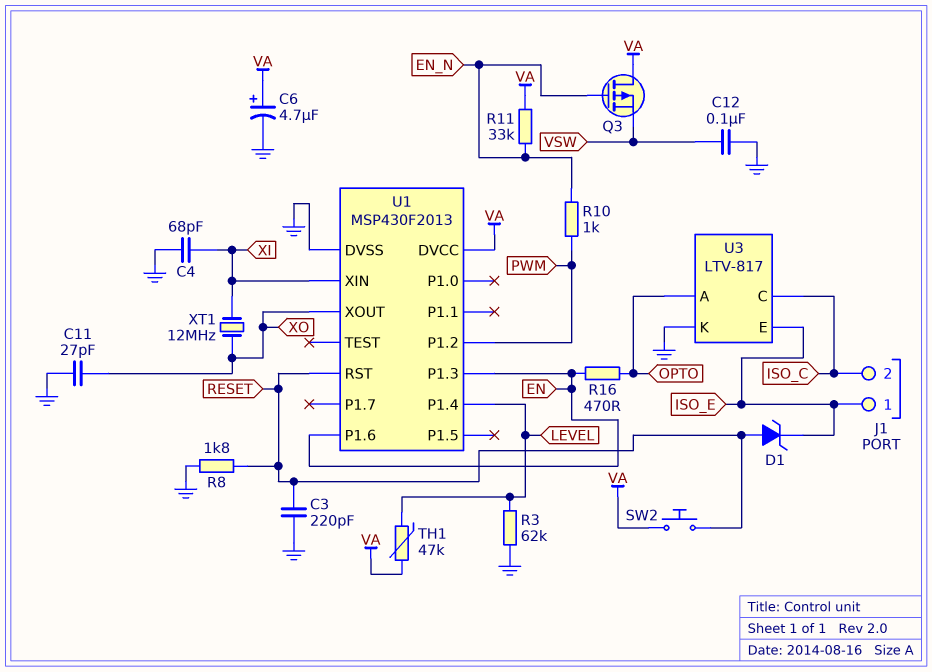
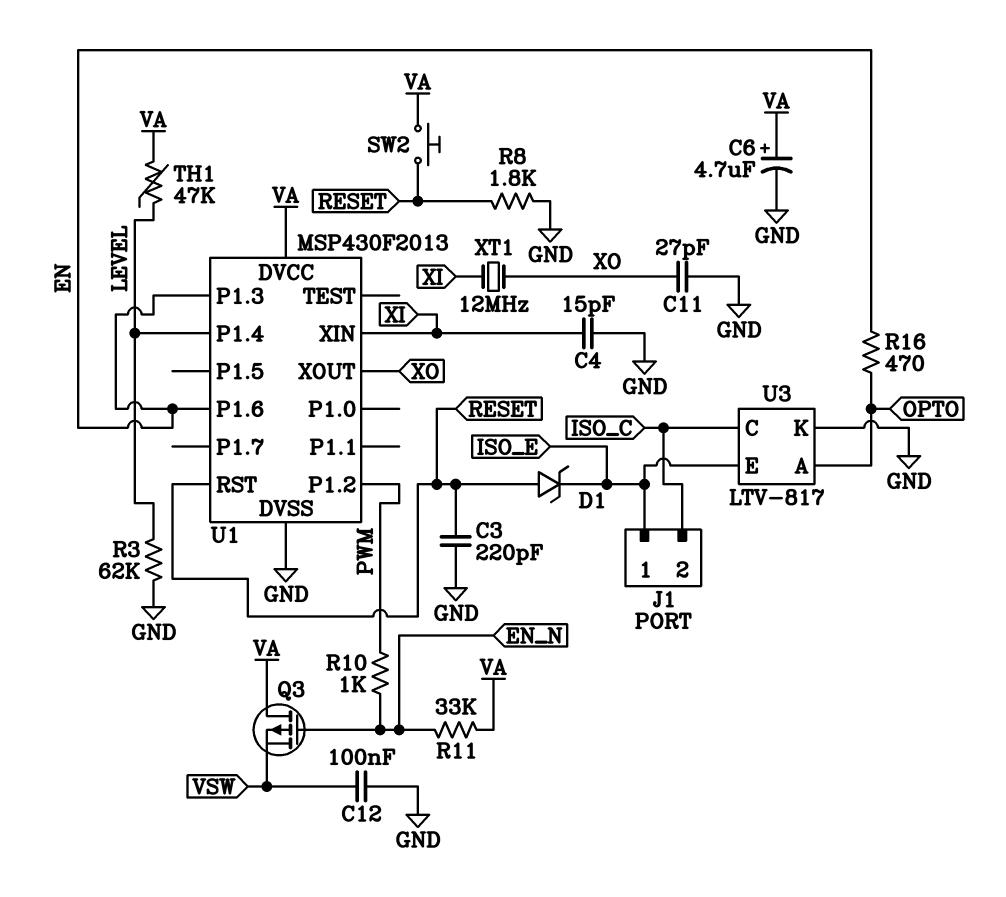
C4: 68pF (GND, XI) -> 15pF (GND, XI)

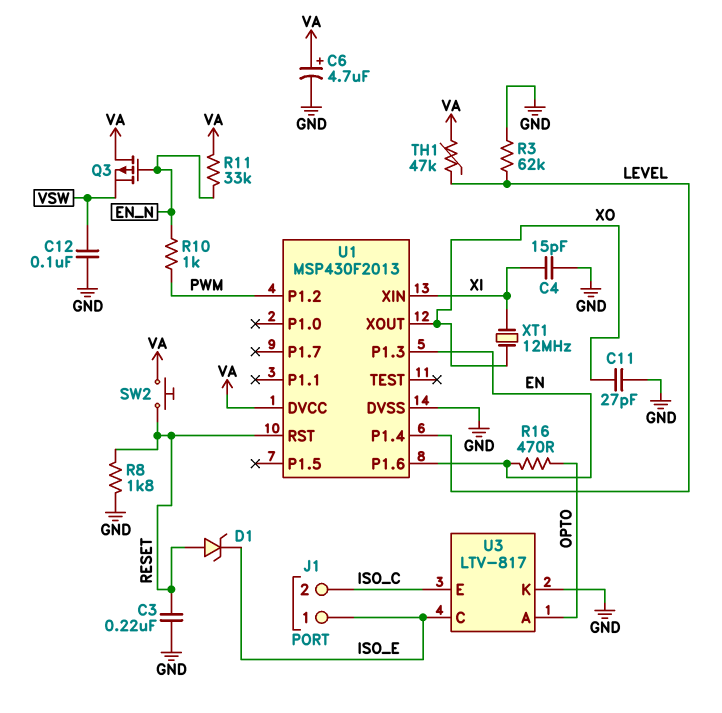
C3: 220pF (GND, RESET) -> 220nF (GND, RESET)
U3 pin C: ISO_C -> ISO_E
U3 pin E: ISO_E -> ISO_C

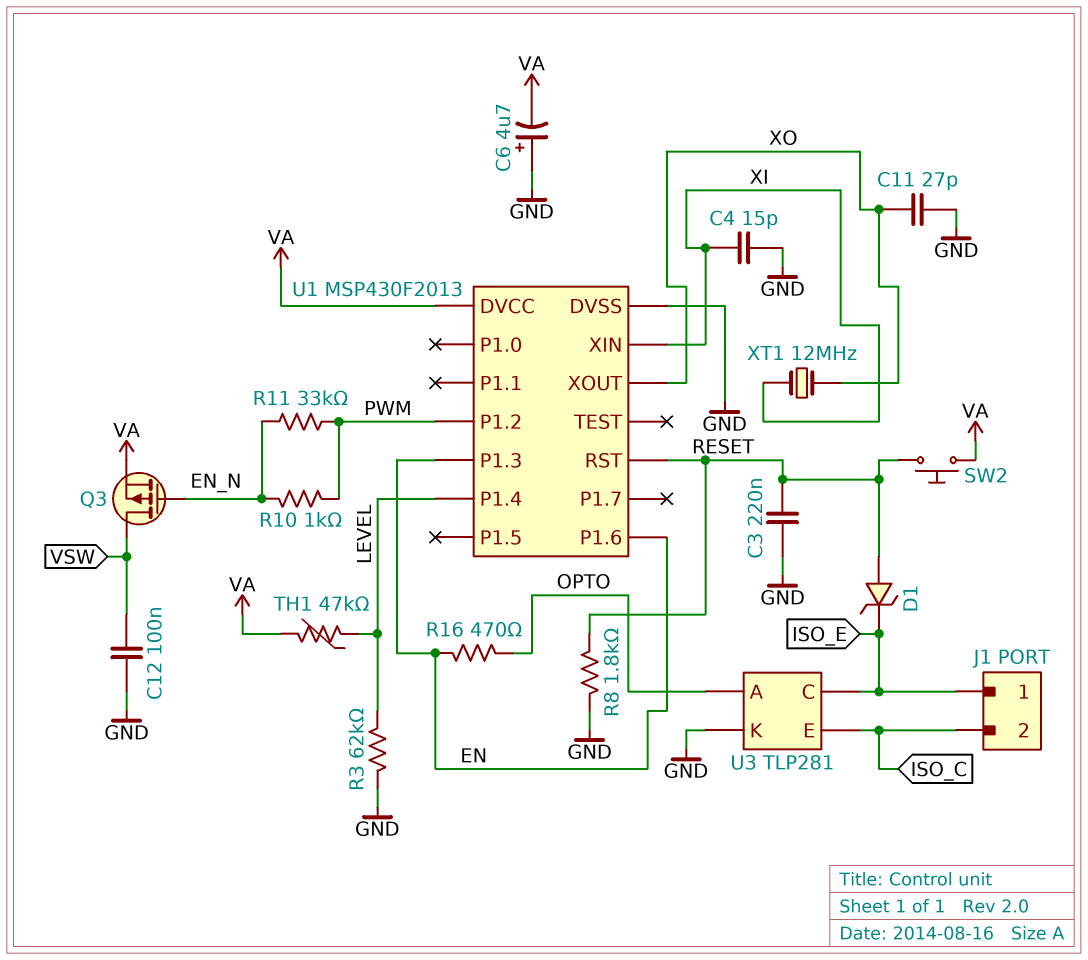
C6: 4.7uF (plus VA, minus GND) -> 4.7uF (plus GND, minus VA)
Q3: PMOS (G EN_N, D VA, S VSW) -> PMOS (G EN_N, D VSW, S VA)
R11: 33k (EN_N, VA) -> 33k (EN_N, PWM)
U3: LTV-817 -> TLP281

